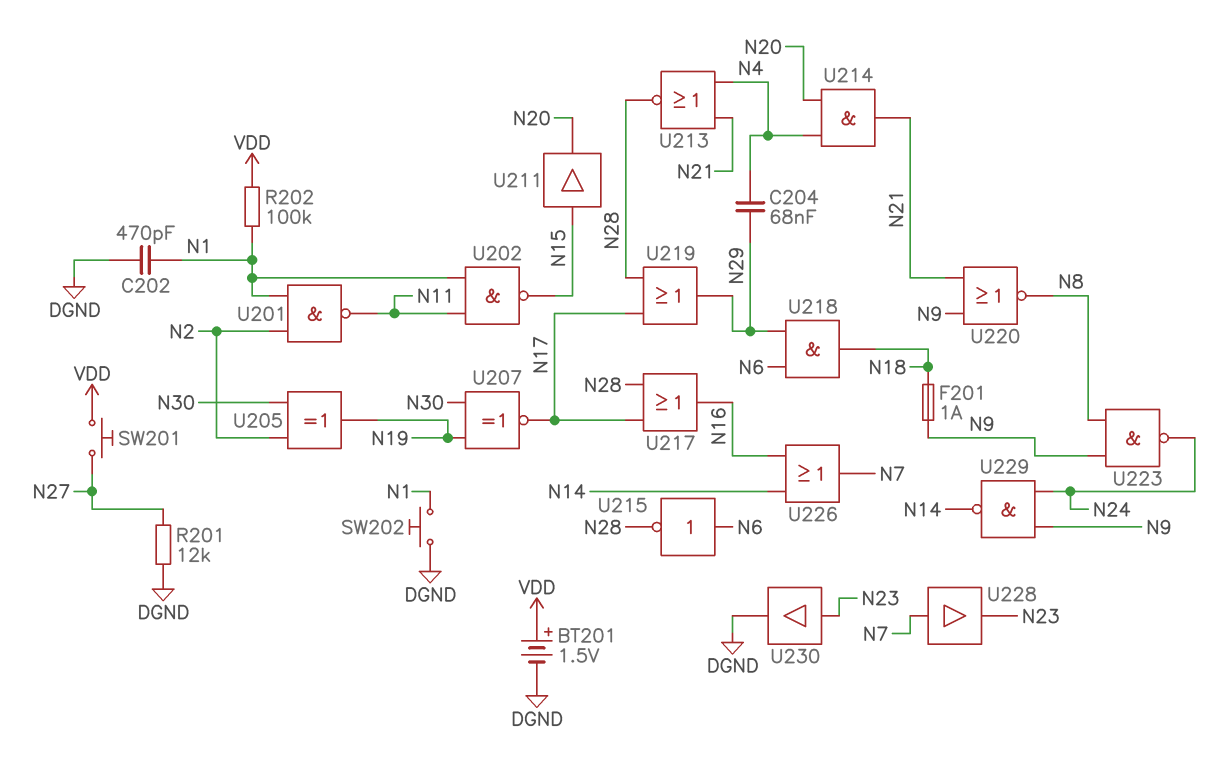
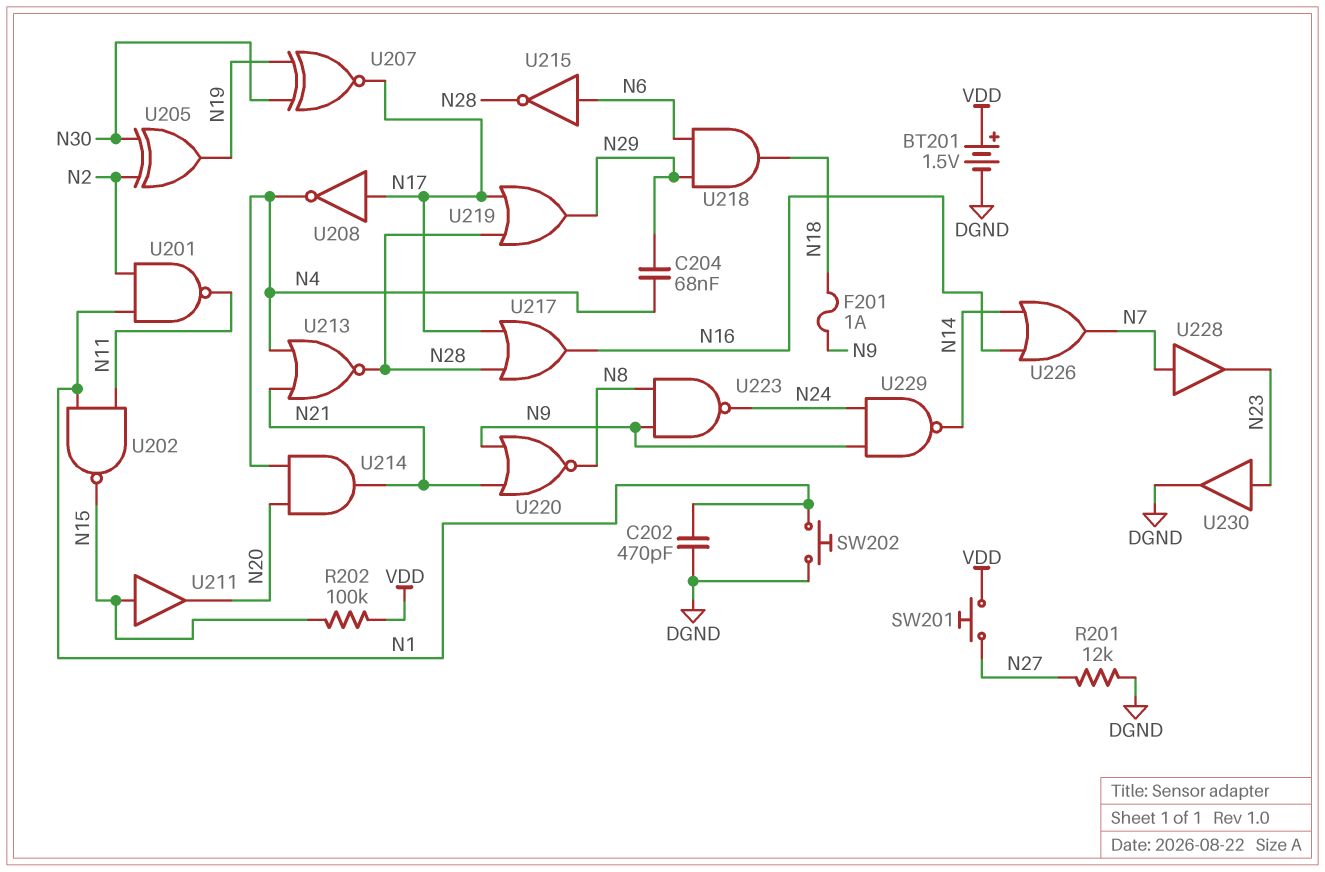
R202: 100k (N1, VDD) -> 100k (N15, VDD)
U208: none -> NOT (in N17, out N4)

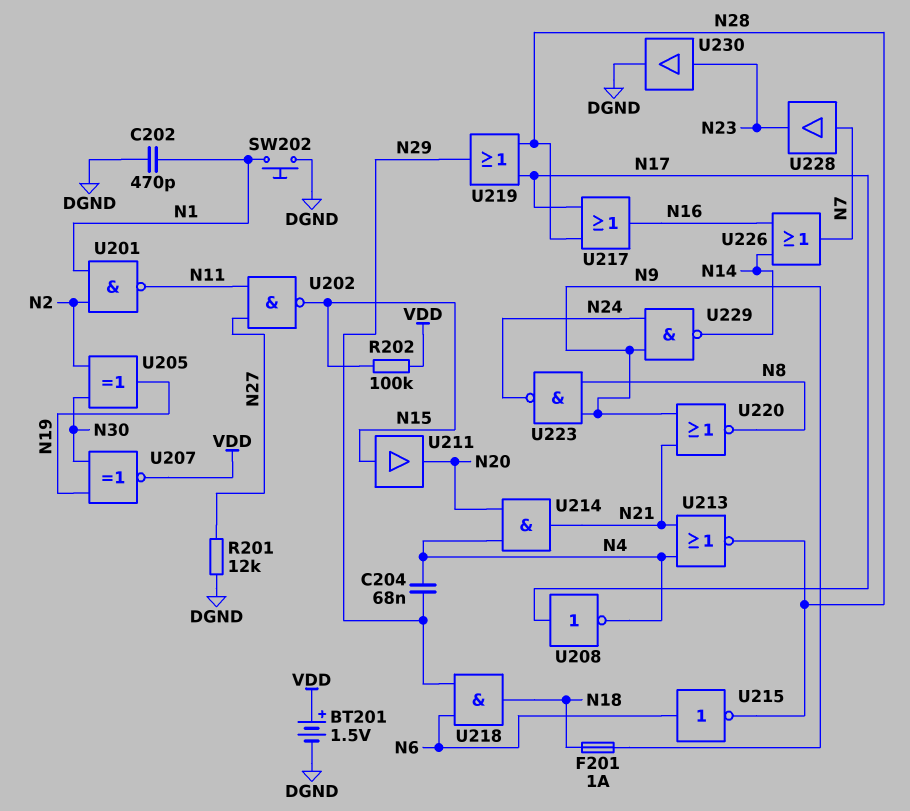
SW201: button (N27, VDD) -> none
U202: NAND (in N1, in N11, out N15) -> NAND (in N11, in N27, out N15)
U207: XNOR (in N19, in N30, out N17) -> XNOR (in N19, in N30, out VDD)

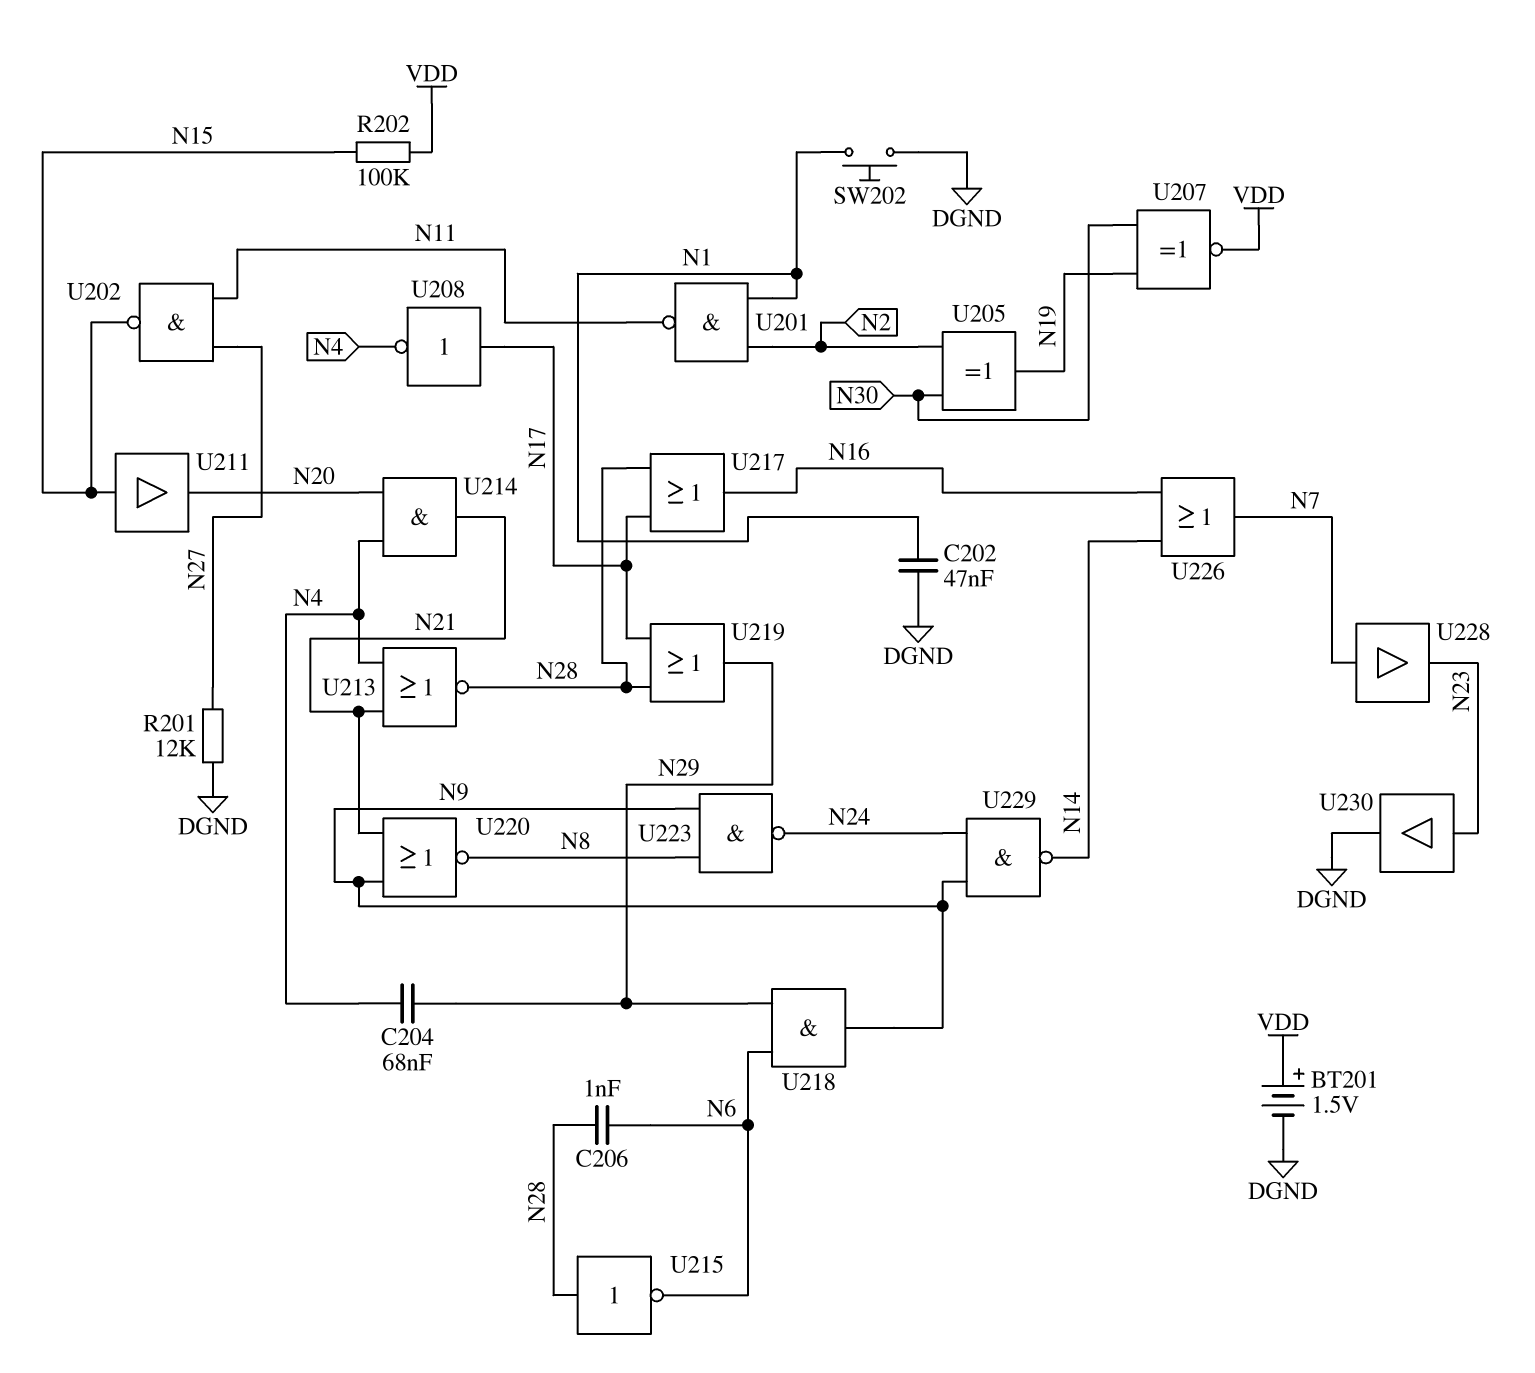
C202: 470pF (DGND, N1) -> 47nF (DGND, N1)
C206: none -> 1nF (N6, N28)
F201: 1A (N9, N18) -> none
U215: NOT (in N6, out N28) -> NOT (in N28, out N6)
U218: AND (in N6, in N29, out N18) -> AND (in N6, in N29, out N9)

